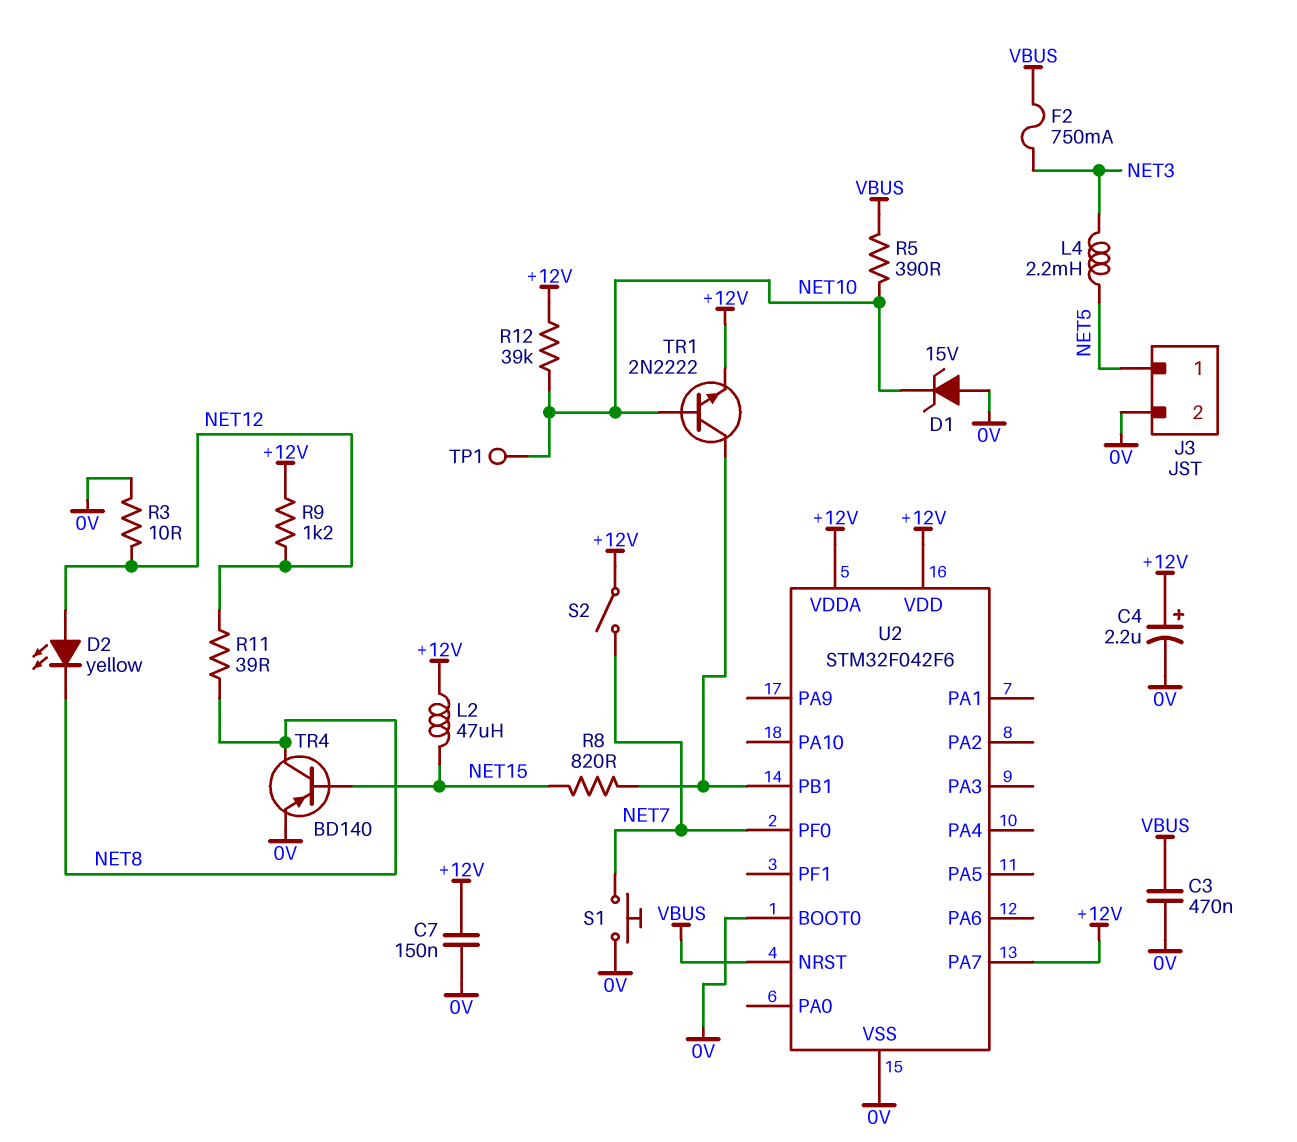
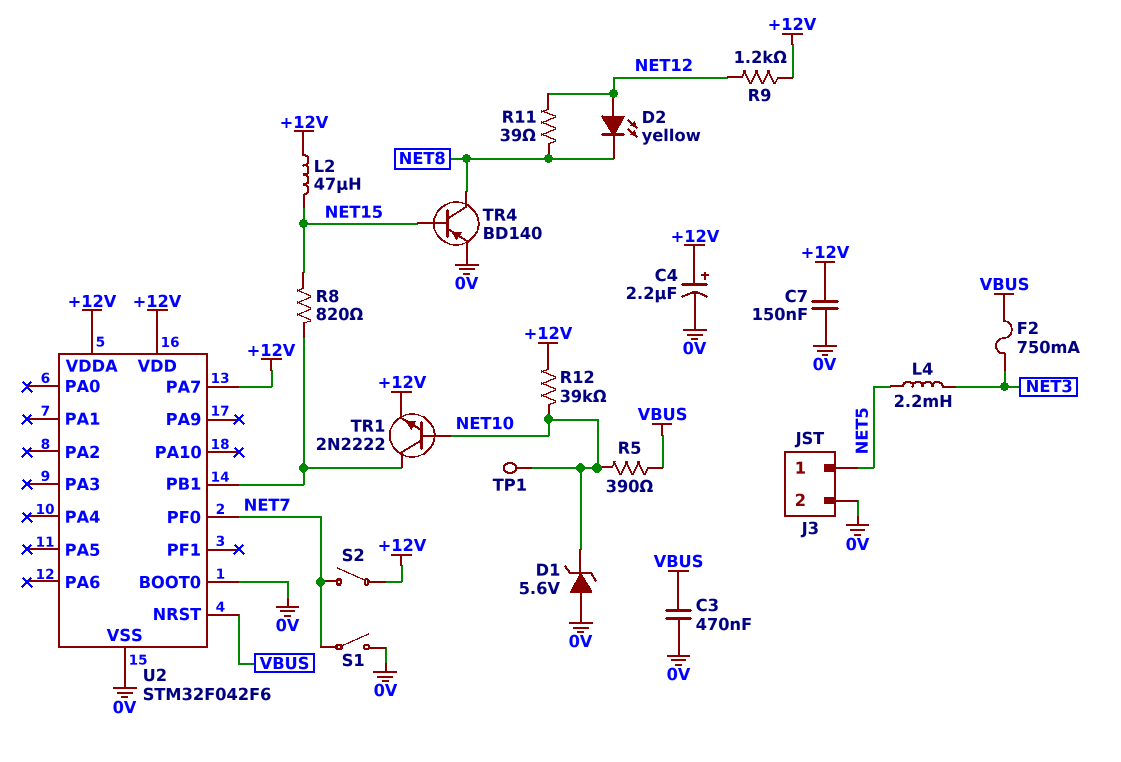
D1: zener 15V (A 0V, K NET10) -> zener 5.6V (A 0V, K NET10)
R3: 10 (0V, NET12) -> none
S1: button (0V, NET7) -> switch (0V, NET7)

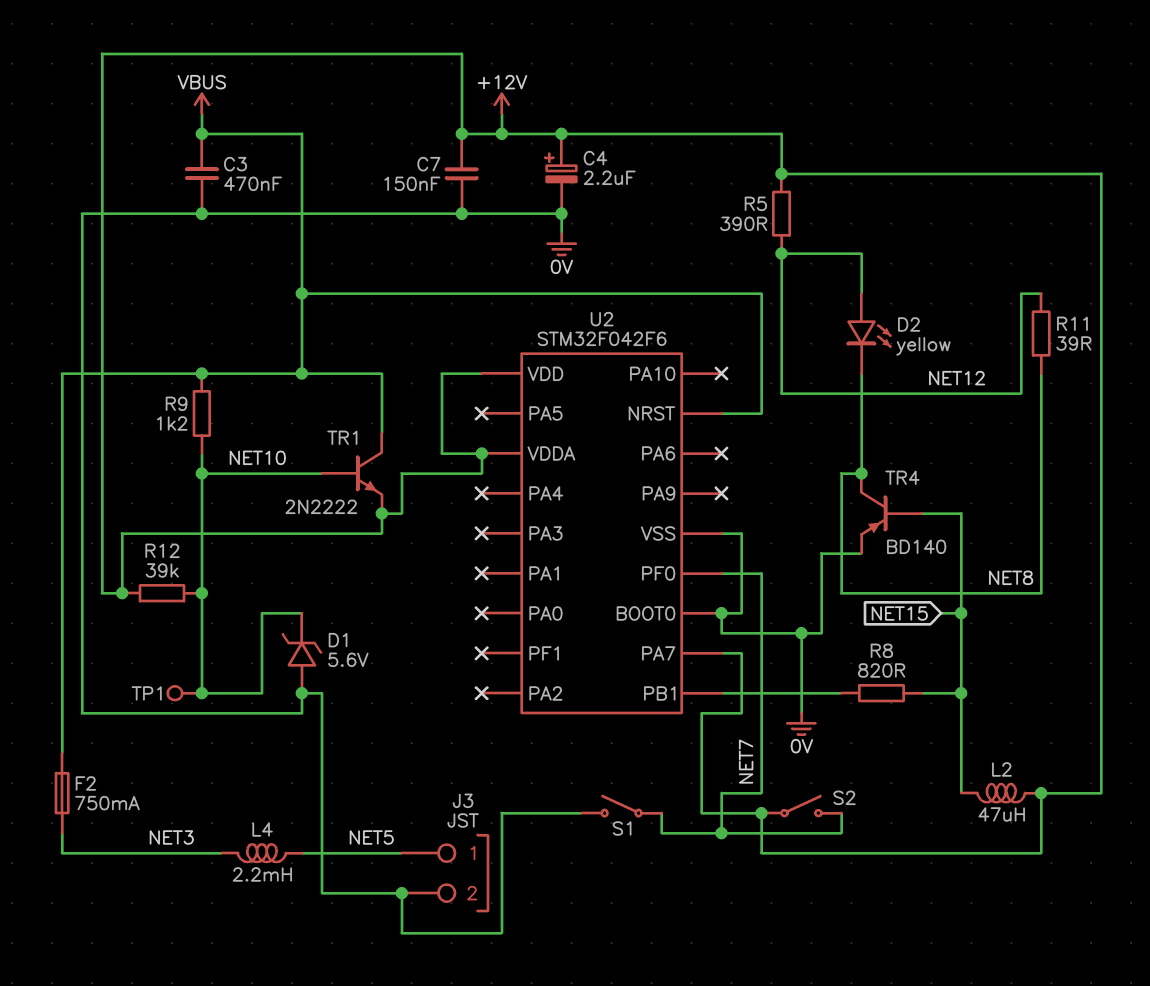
R5: 390 (NET10, VBUS) -> 390 (+12V, NET12)
R9: 1.2k (+12V, NET12) -> 1.2k (NET10, VBUS)
TR1: NPN 2N2222 (B NET10, C U2/PB1, E +12V) -> NPN 2N2222 (B NET10, C VBUS, E +12V)

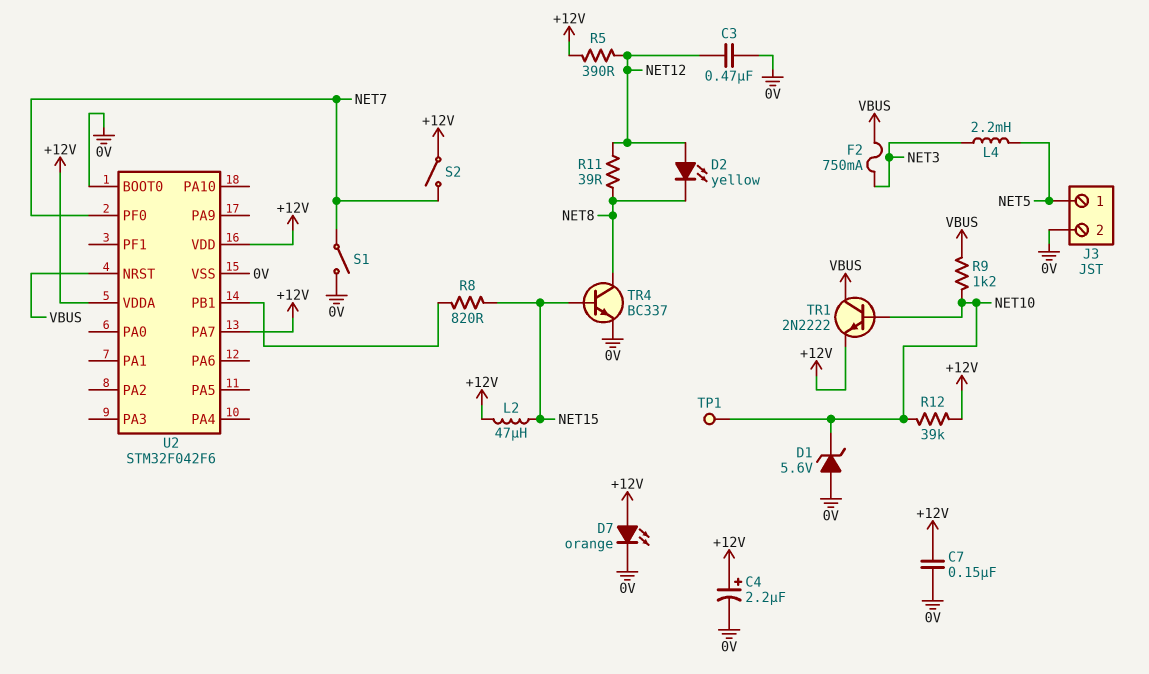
C3: 470nF (0V, VBUS) -> 470nF (0V, NET12)
D7: none -> LED orange (A +12V, K 0V)
TR4: PNP BD140 (B NET15, C NET8, E 0V) -> NPN BC337 (B NET15, C NET8, E 0V)

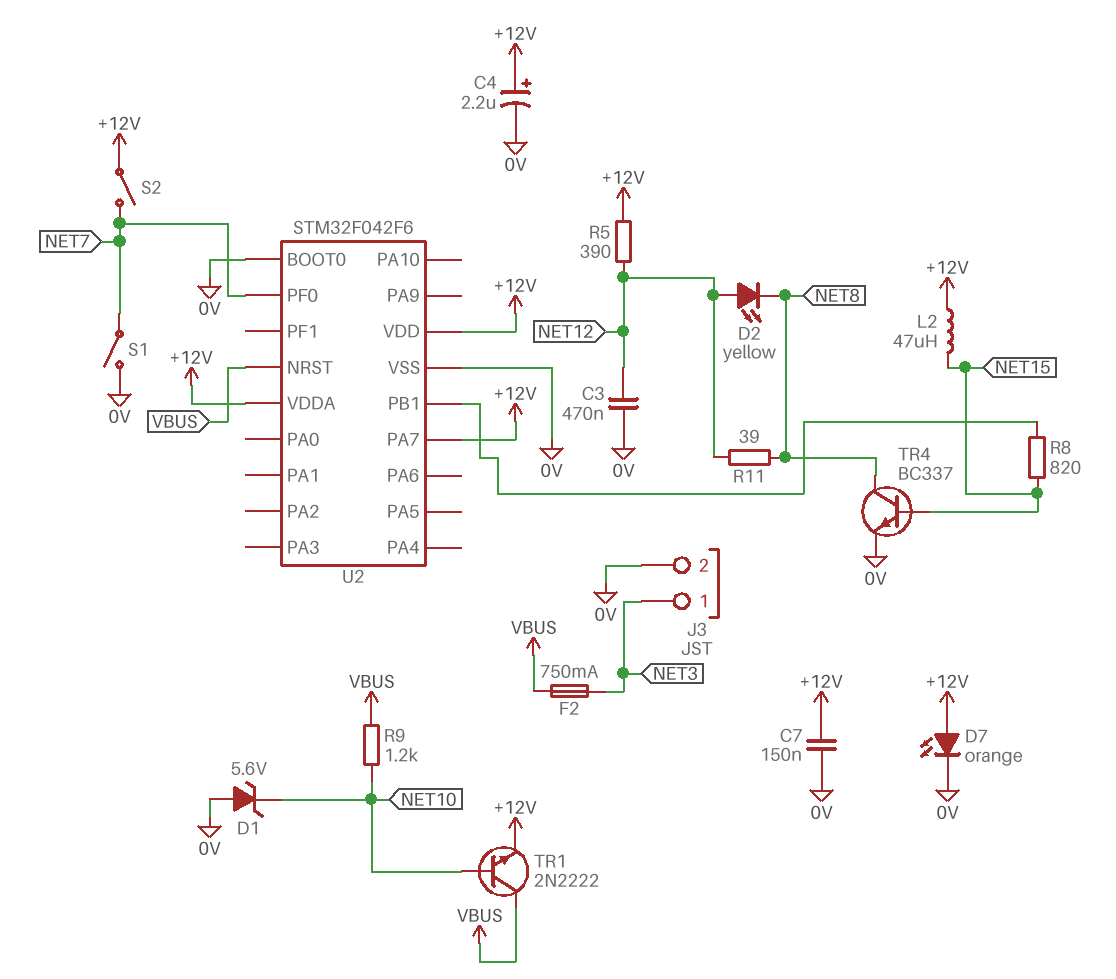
J3 pin 1: NET5 -> NET3
L4: 2.2mH (NET3, NET5) -> none
R12: 39k (+12V, NET10) -> none
TP1: test point (NET10) -> none

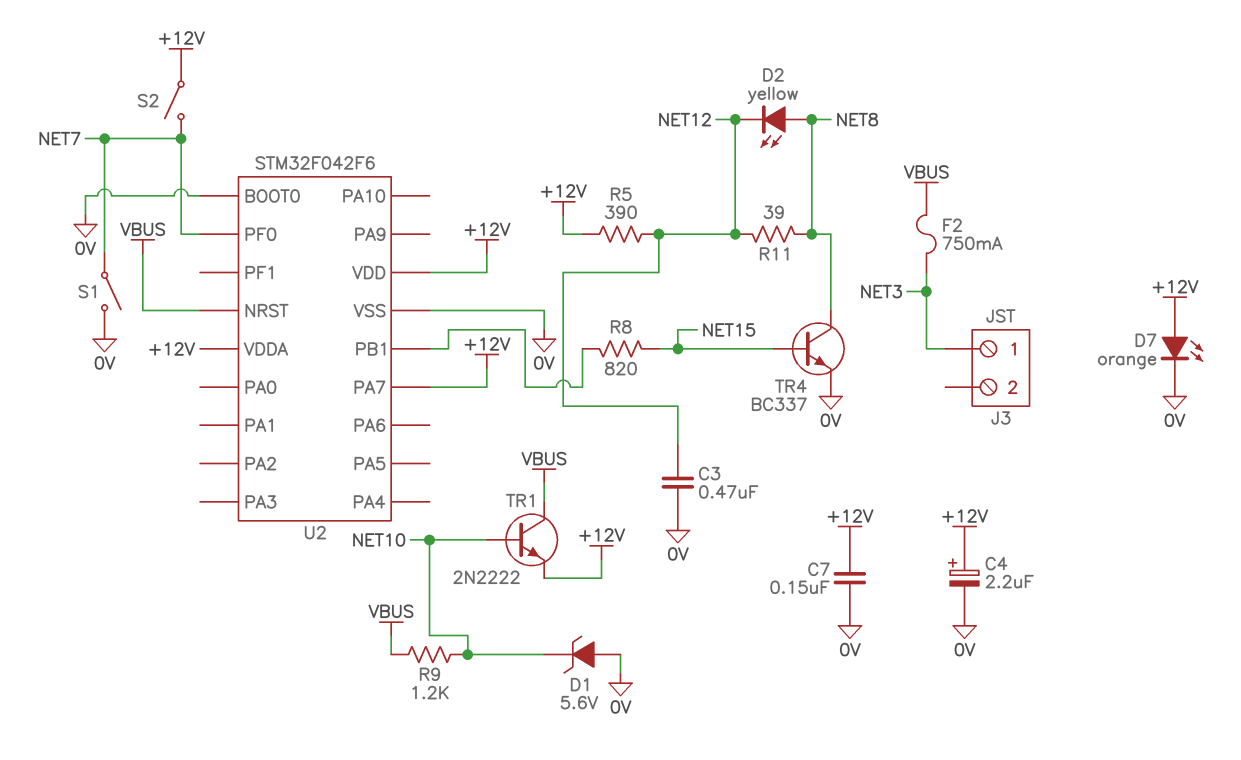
D2: LED yellow (A NET12, K NET8) -> LED yellow (A NET8, K NET12)
J3 pin 2: 0V -> none
L2: 47uH (+12V, NET15) -> none

